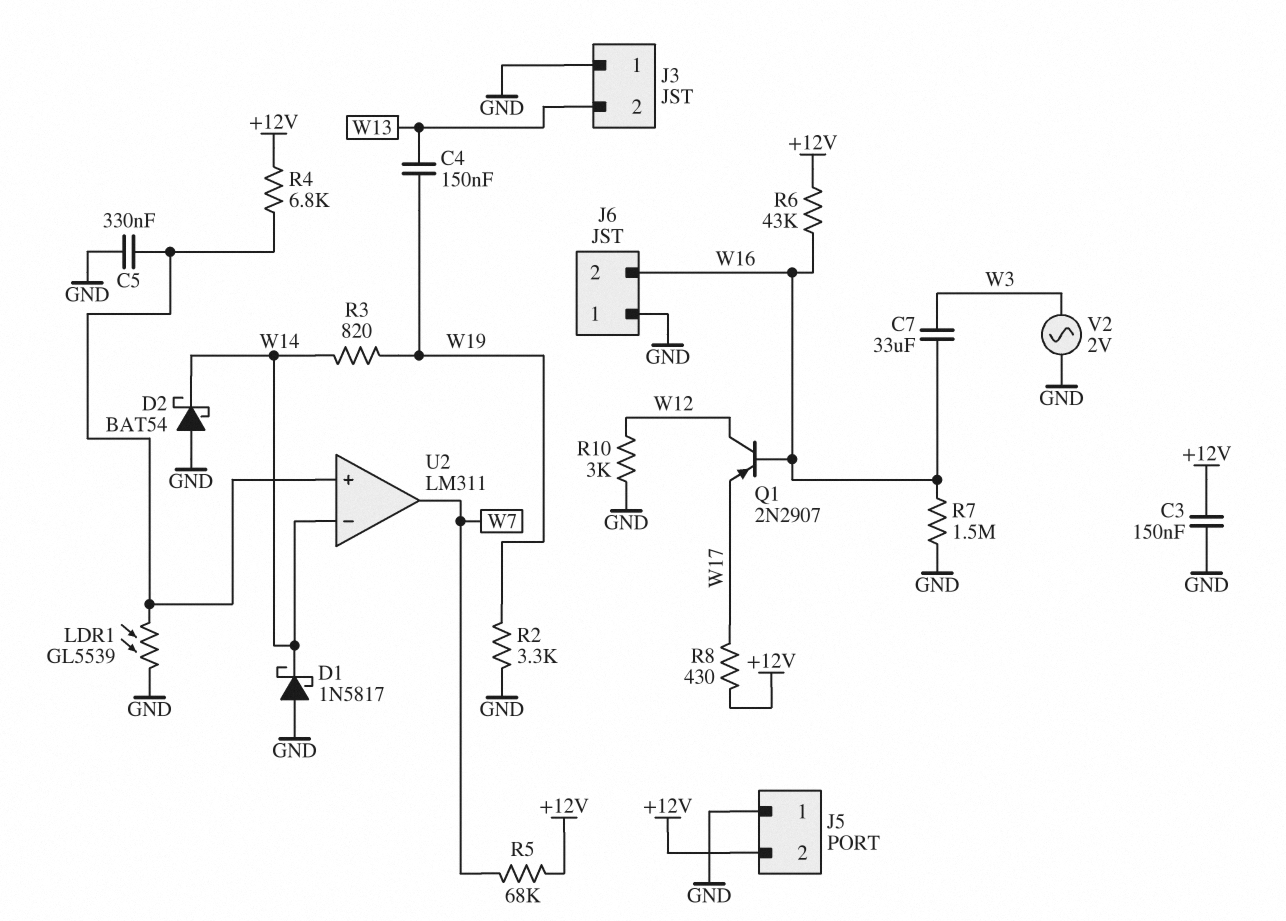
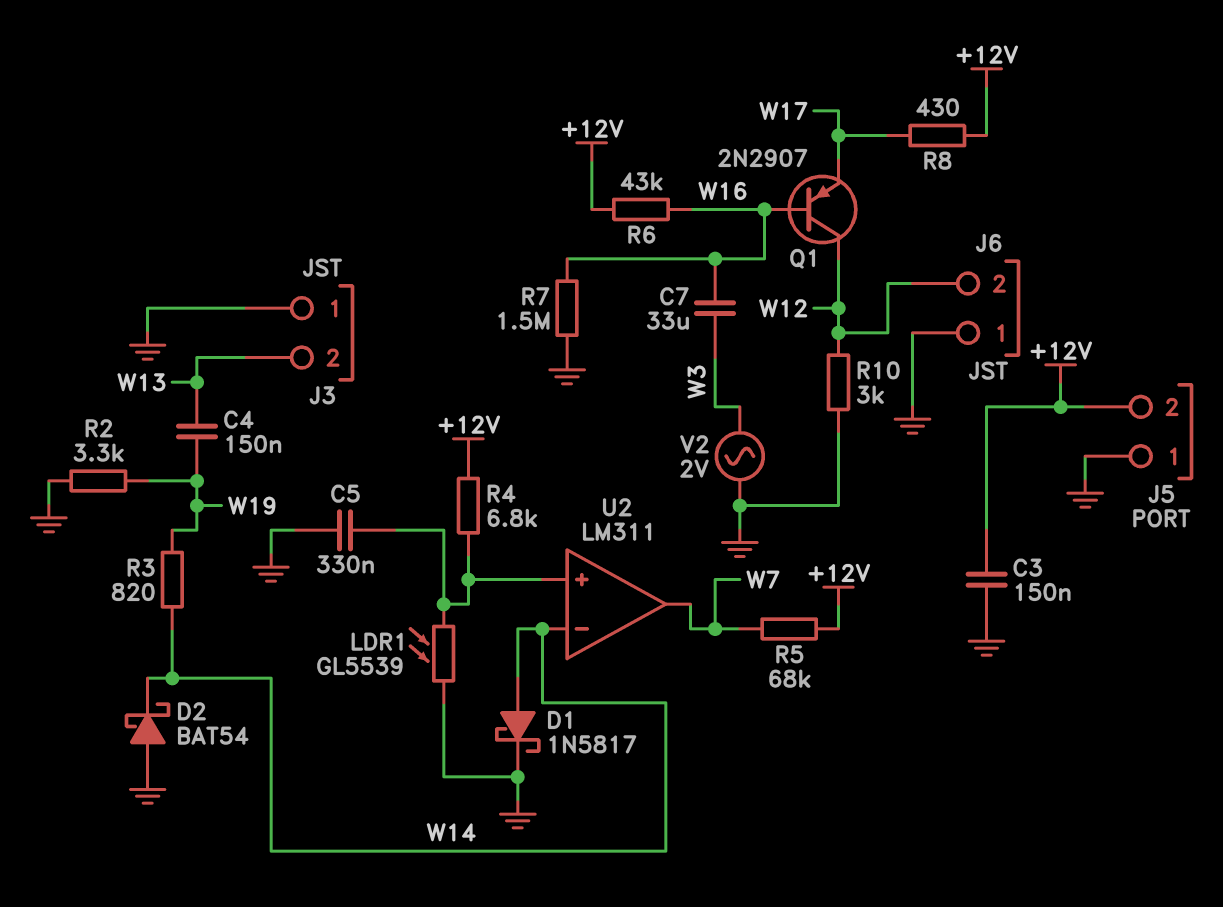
D1: schottky 1N5817 (A GND, K W14) -> schottky 1N5817 (A W14, K GND)
J6 pin 2: W16 -> W12

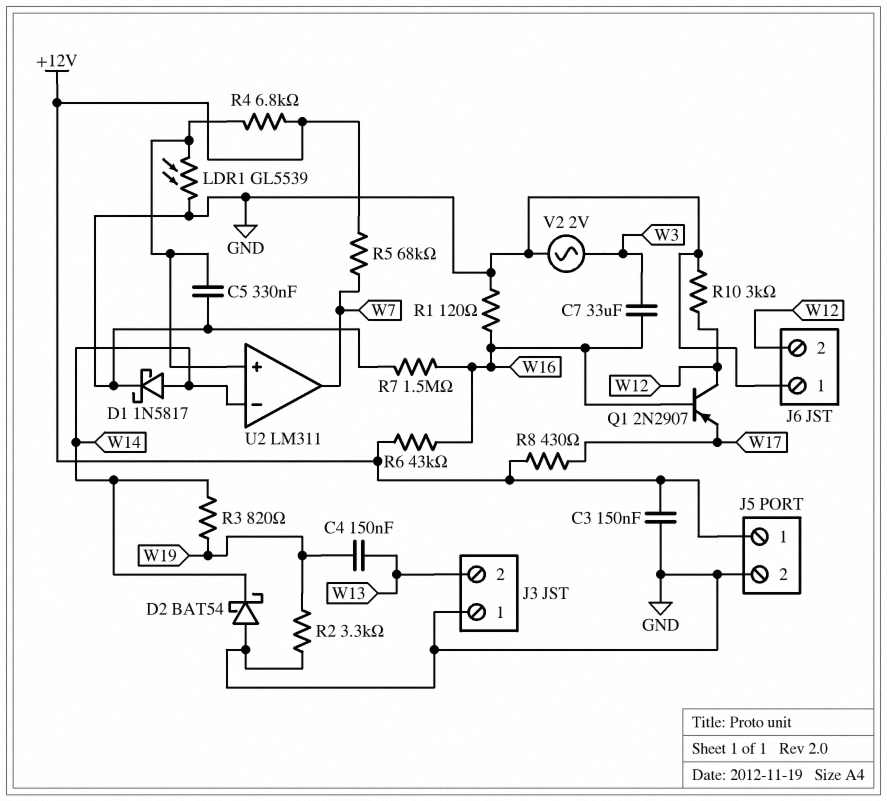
J5 pin 1: GND -> +12V
J5 pin 2: +12V -> GND
R1: none -> 120 (GND, W16)

